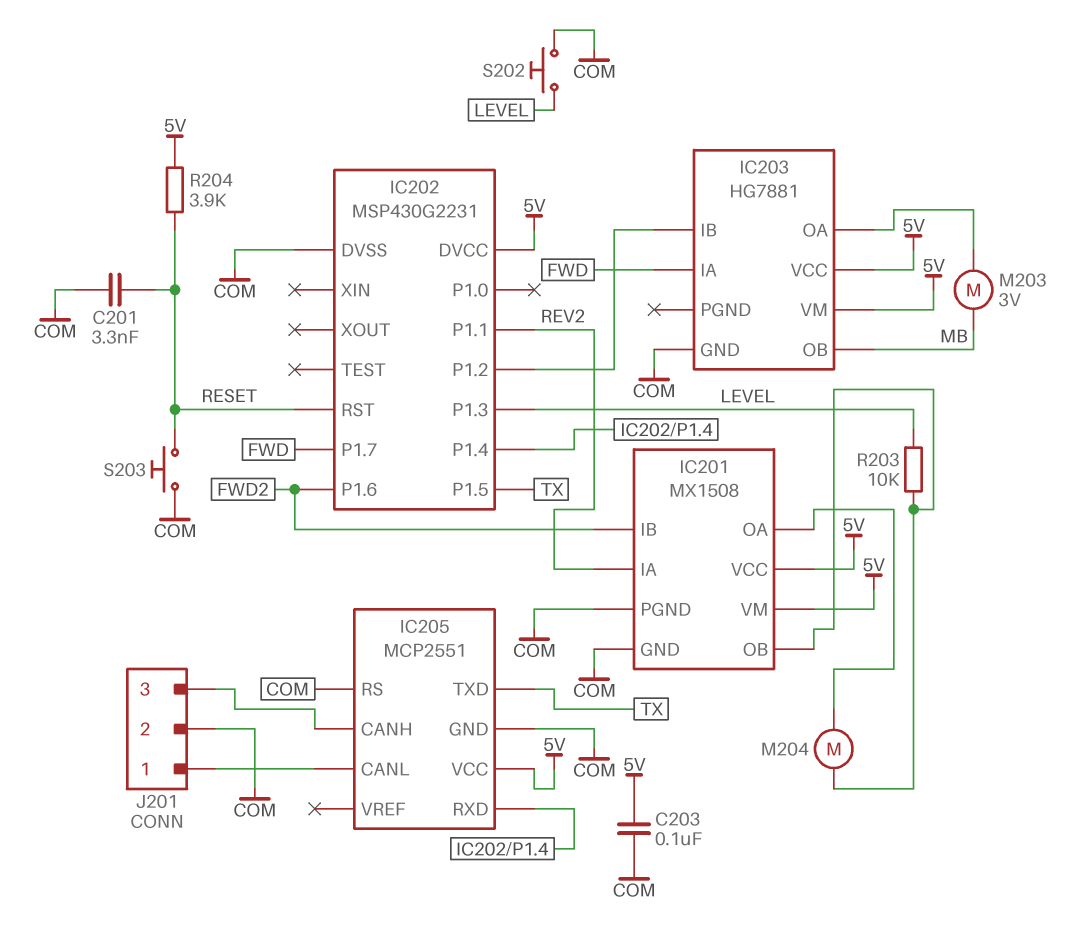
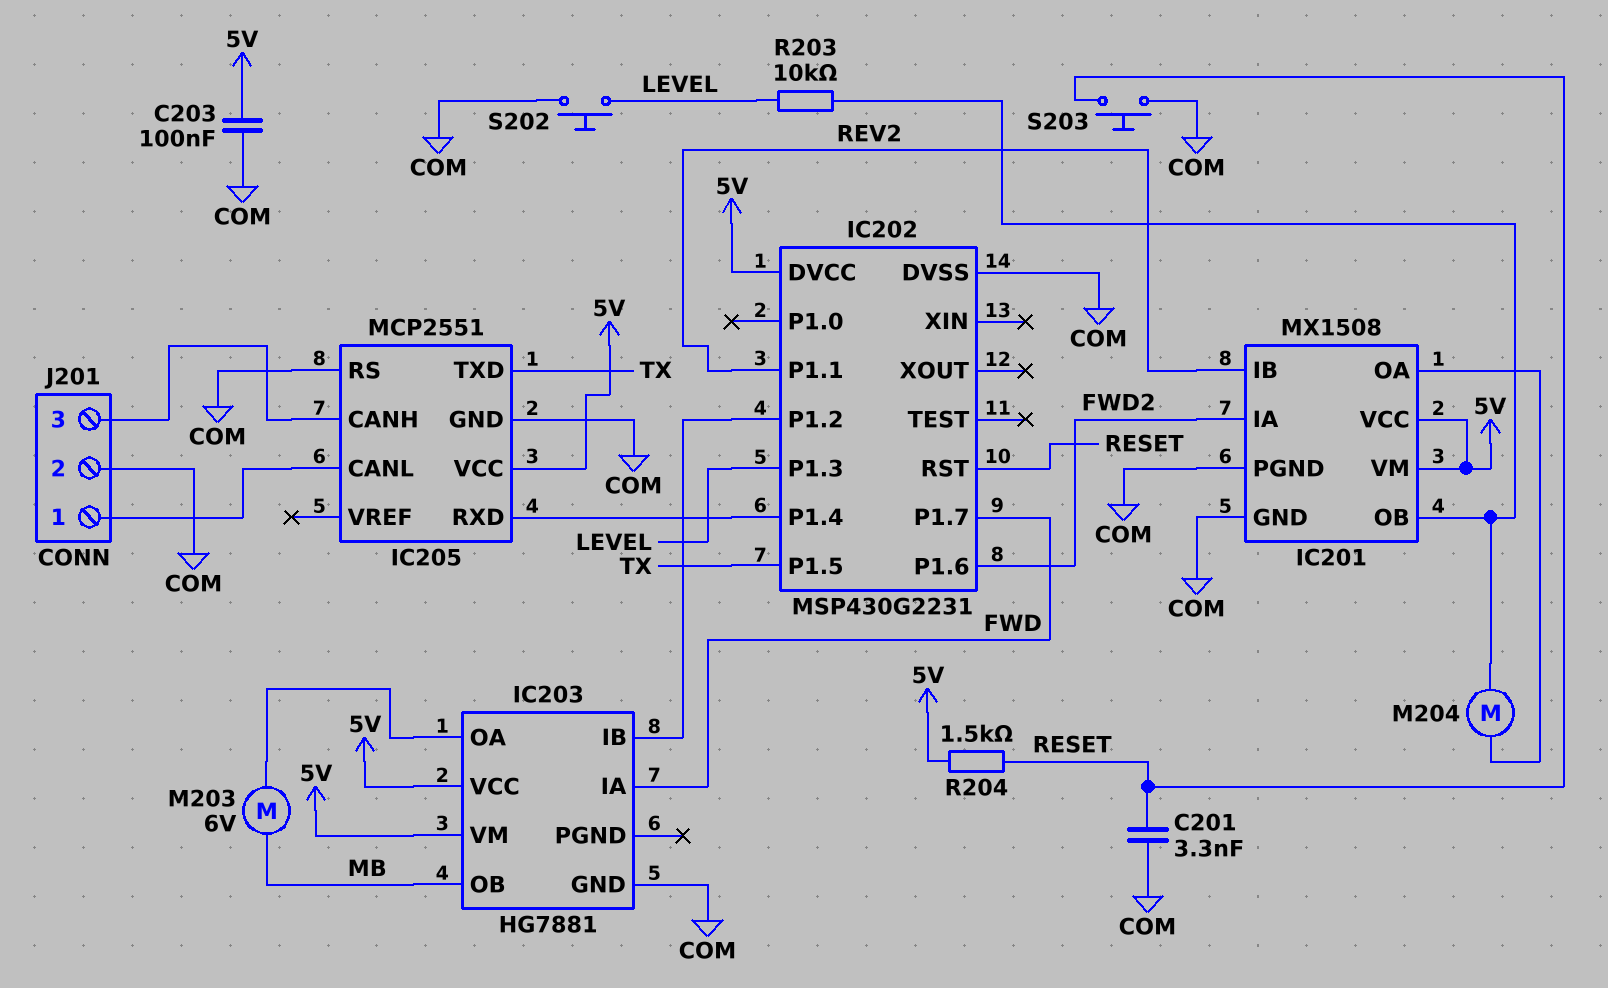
IC201 pin IA: REV2 -> FWD2
IC201 pin IB: FWD2 -> REV2
M203: motor 3V (IC203/OA, MB) -> motor 6V (IC203/OA, MB)
R204: 3.9k (5V, RESET) -> 1.5k (5V, RESET)

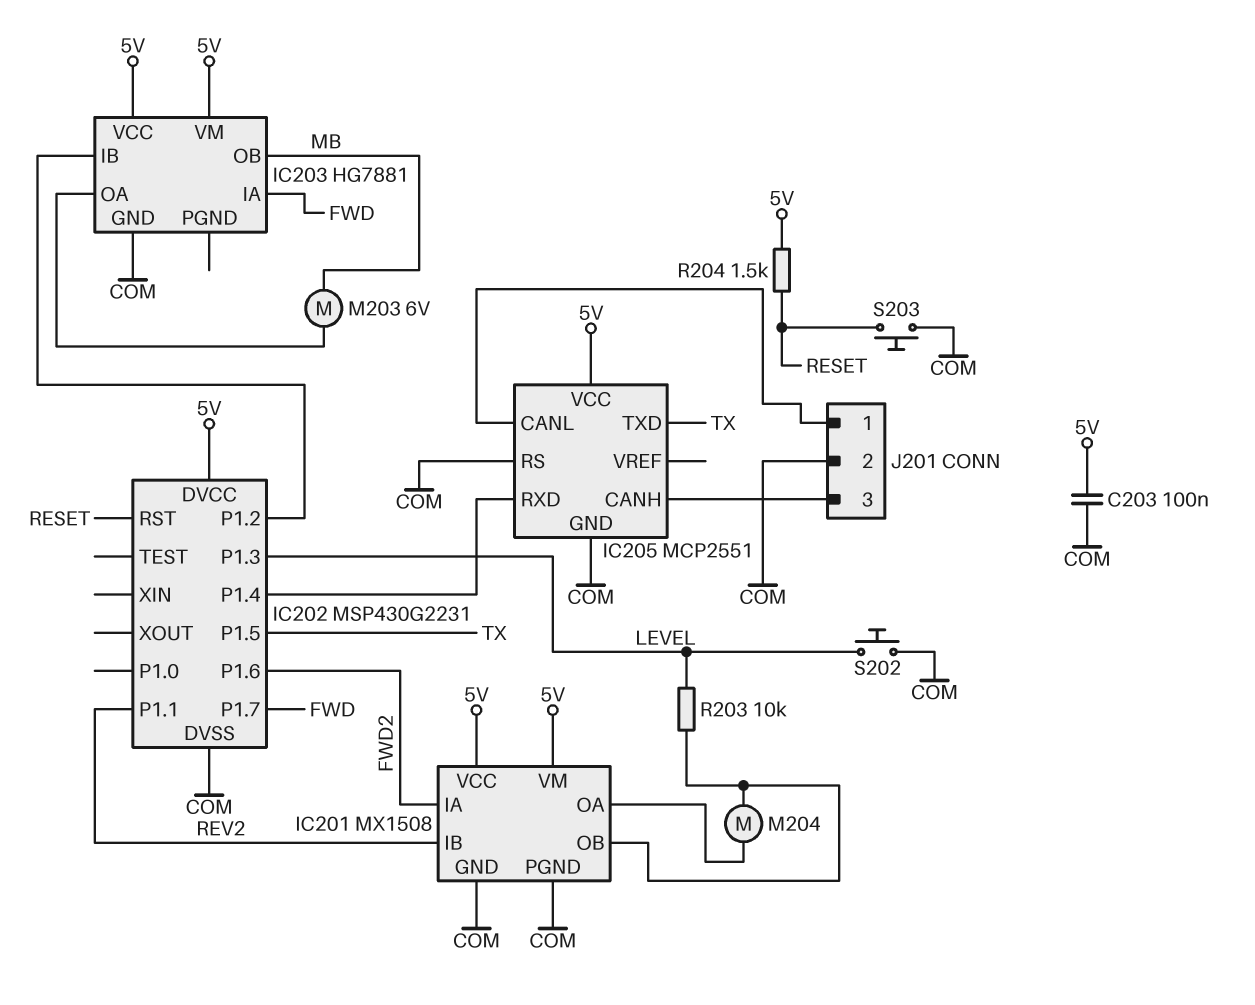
C201: 3.3nF (COM, RESET) -> none

